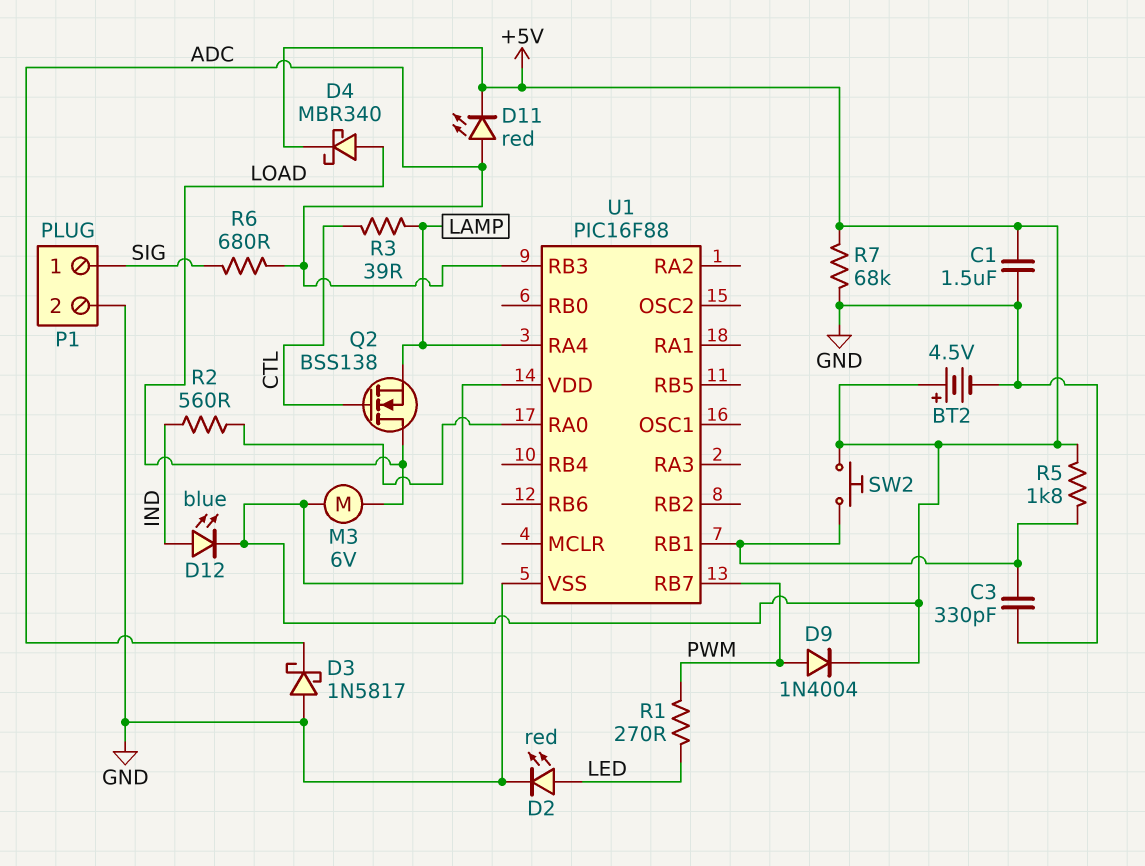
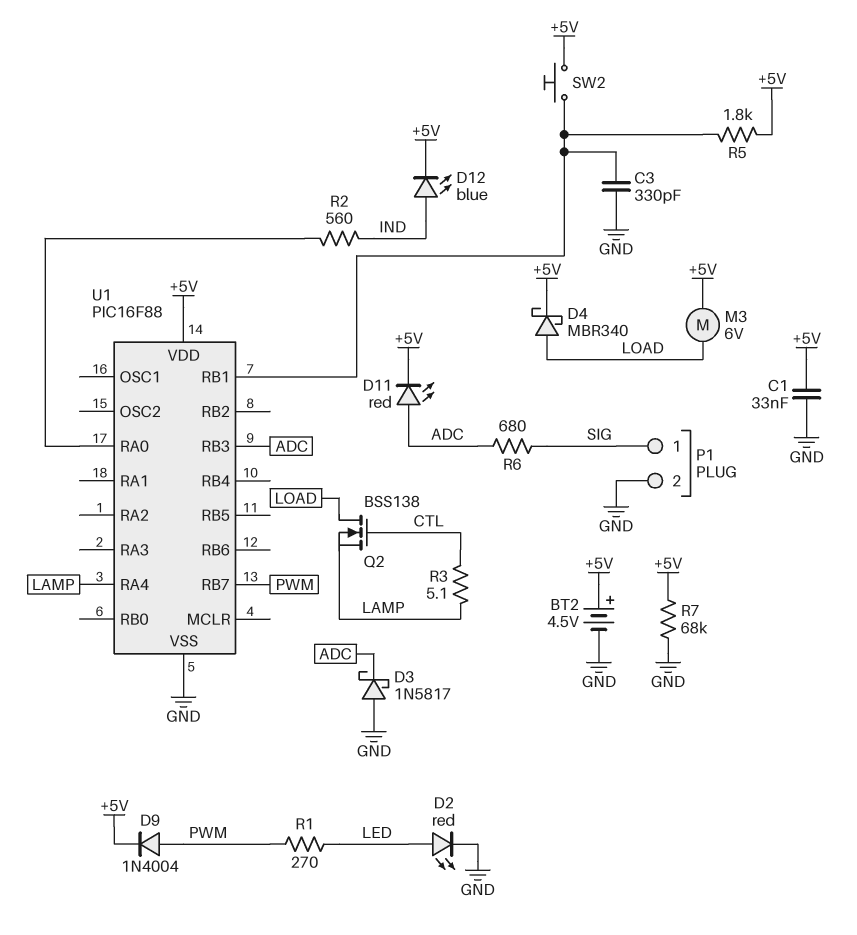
C1: 1.5uF (+5V, GND) -> 33nF (+5V, GND)
R3: 39 (CTL, LAMP) -> 5.1 (CTL, LAMP)

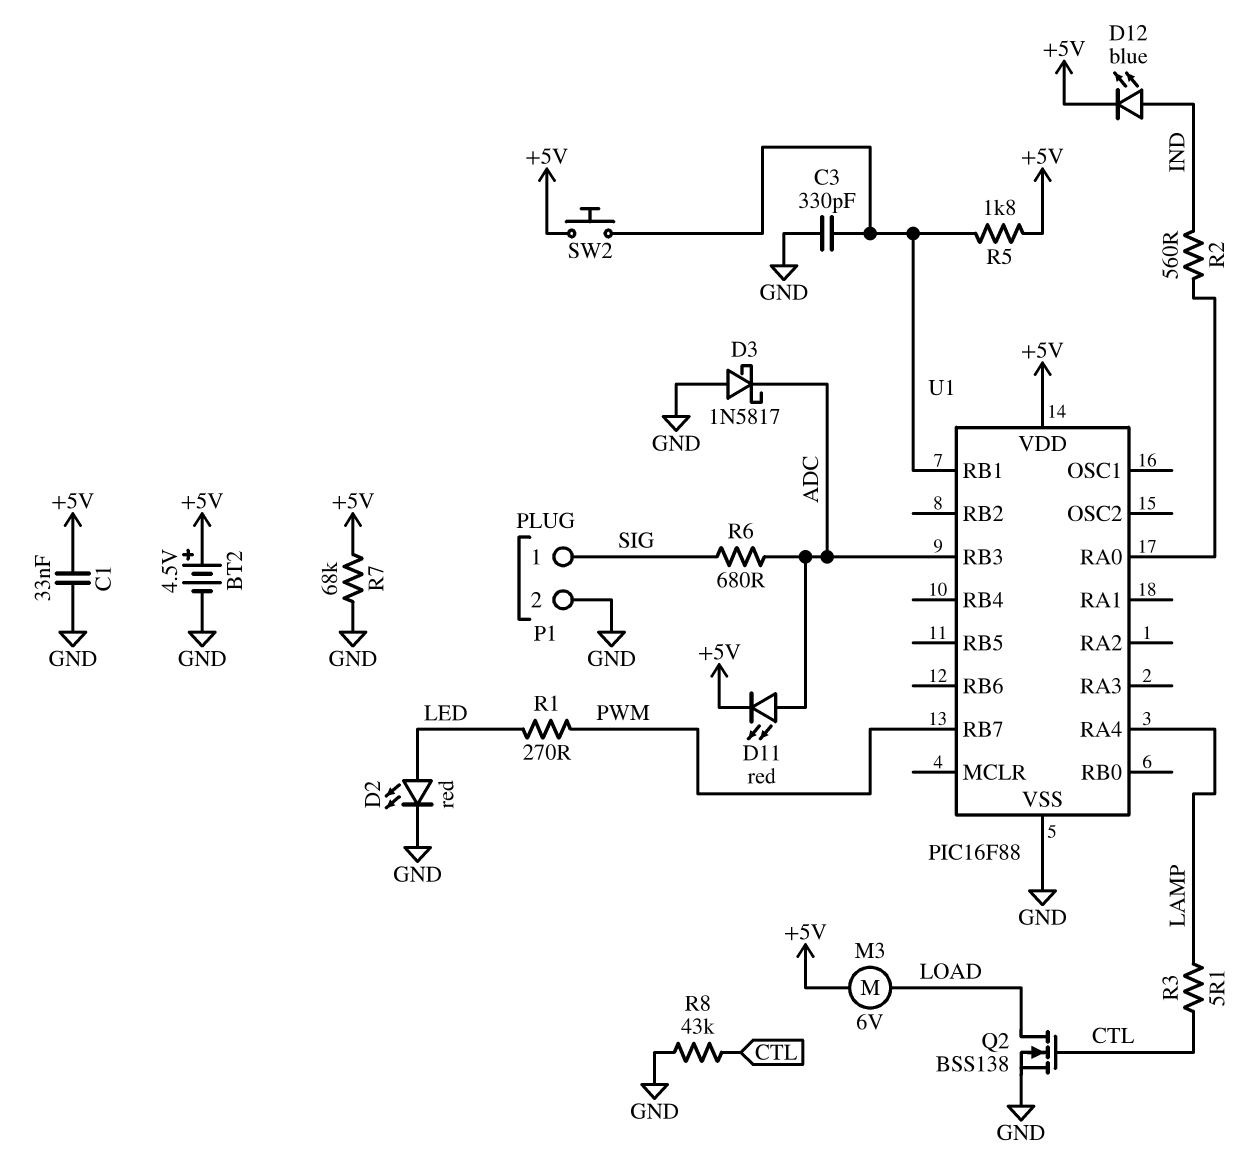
D4: schottky MBR340 (A LOAD, K +5V) -> none
D9: diode 1N4004 (A PWM, K +5V) -> none
Q2: NMOS BSS138 (G CTL, D LOAD, S LAMP) -> NMOS BSS138 (G CTL, D LOAD, S GND)
R8: none -> 43k (CTL, GND)

